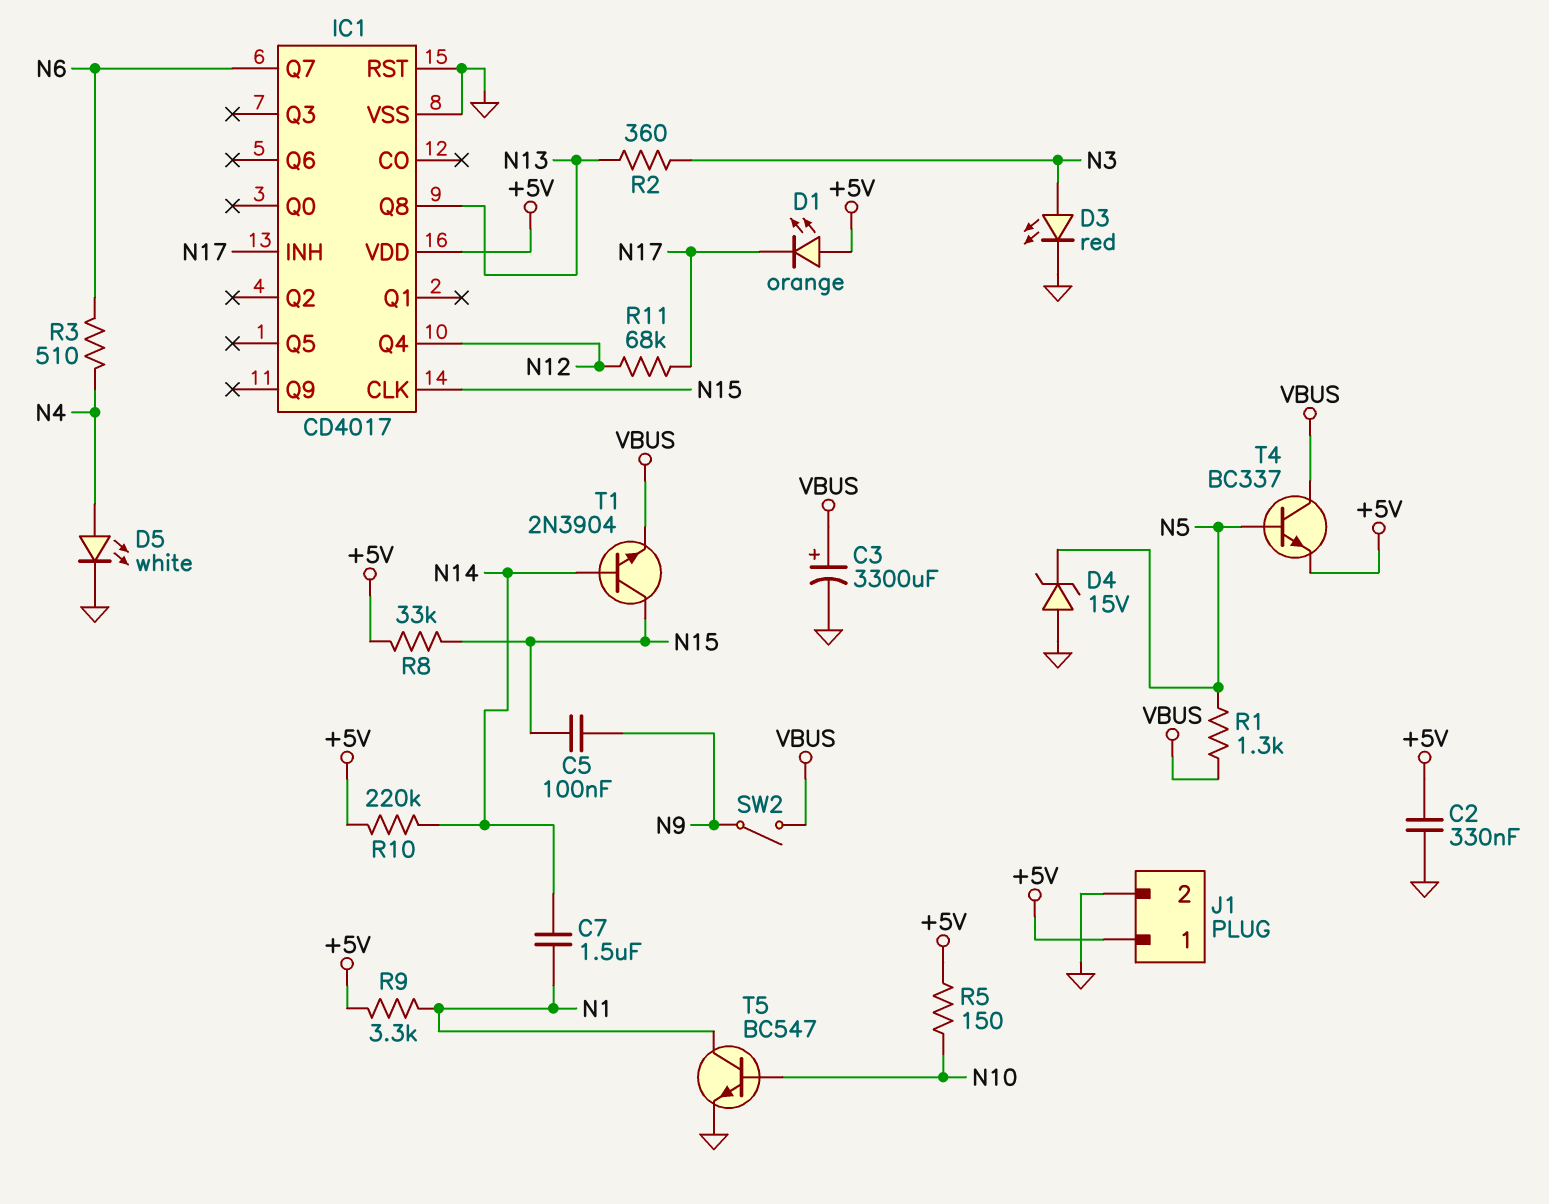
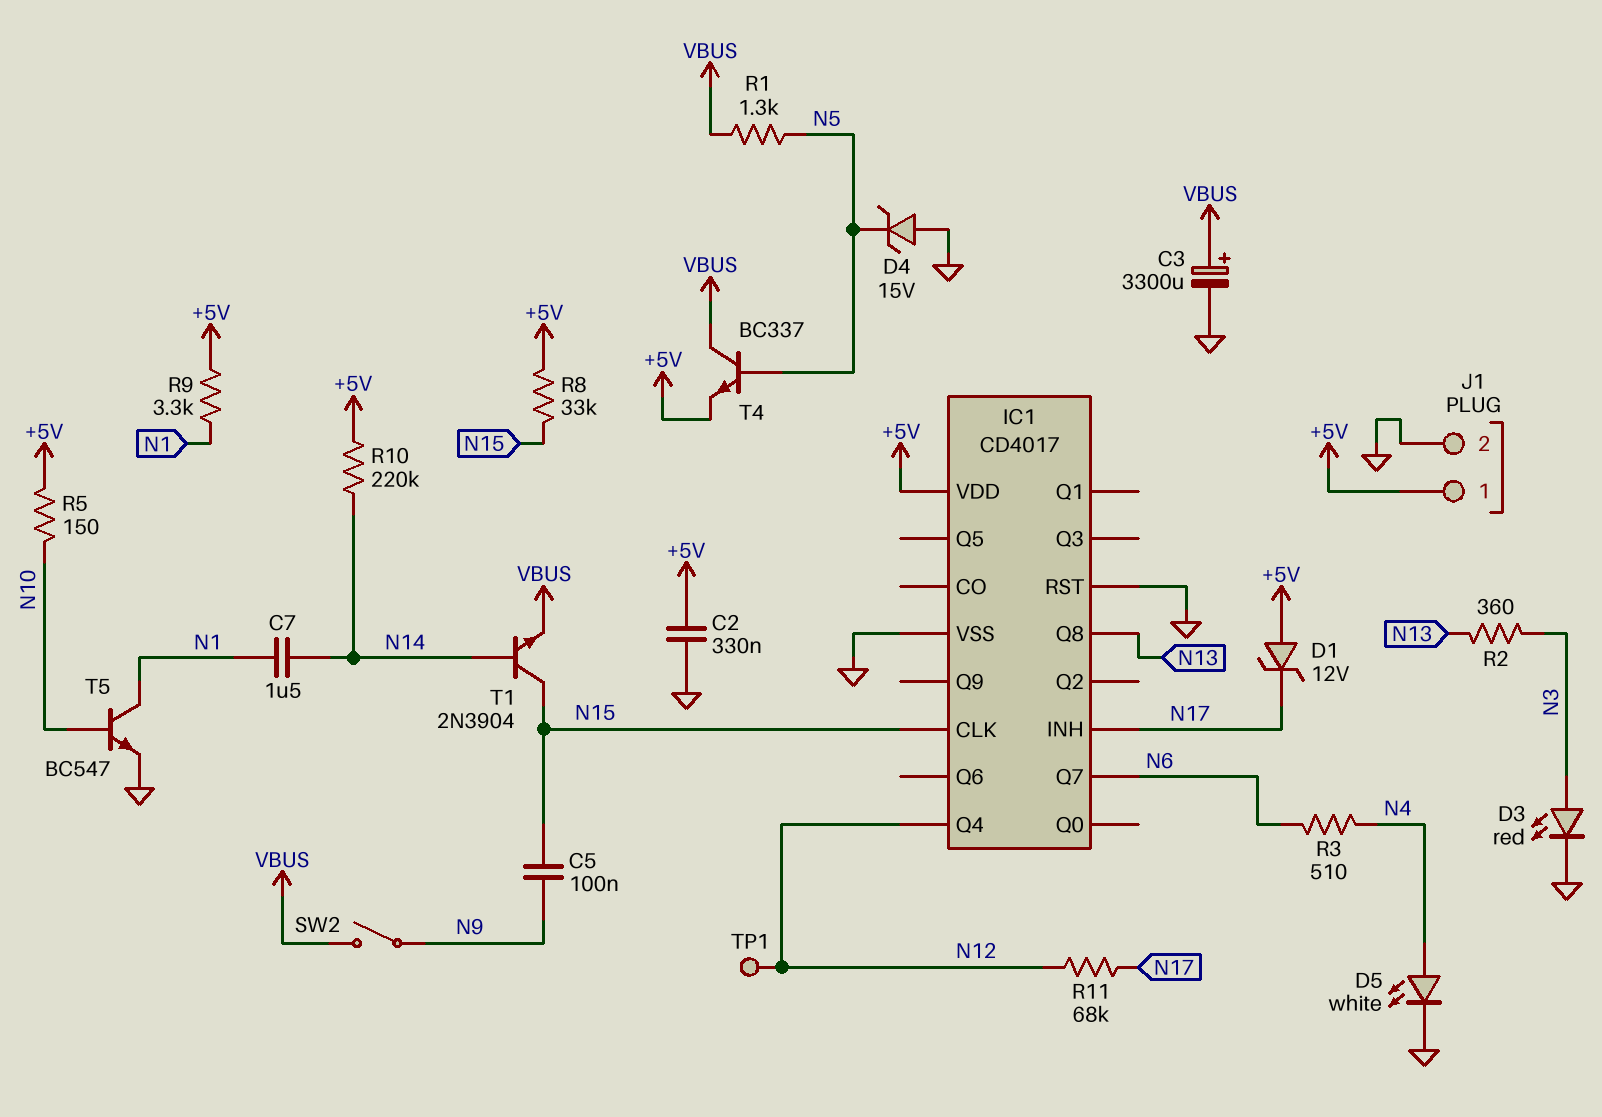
D1: LED orange (A +5V, K N17) -> zener 12V (A +5V, K N17)
TP1: none -> test point (N12)

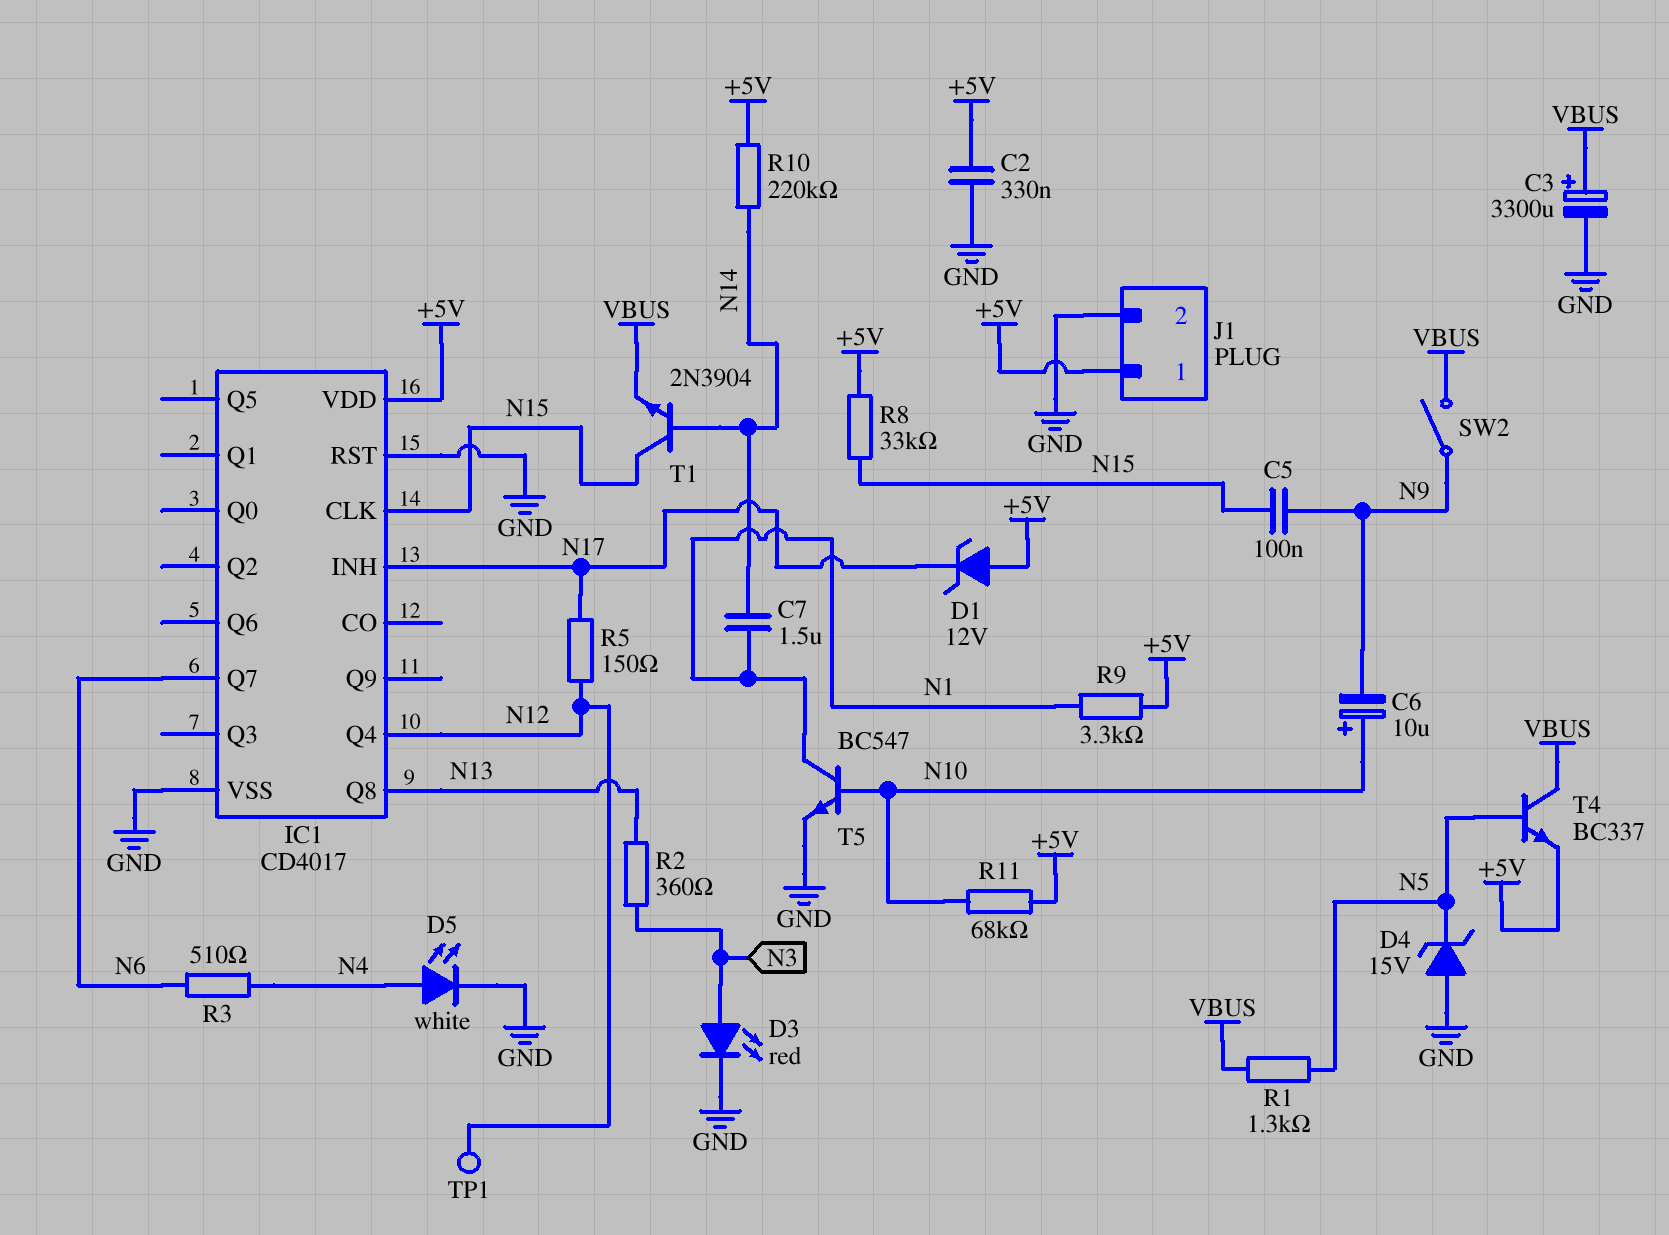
C6: none -> 10uF (plus N10, minus N9)
R5: 150 (+5V, N10) -> 150 (N12, N17)
R11: 68k (N12, N17) -> 68k (+5V, N10)

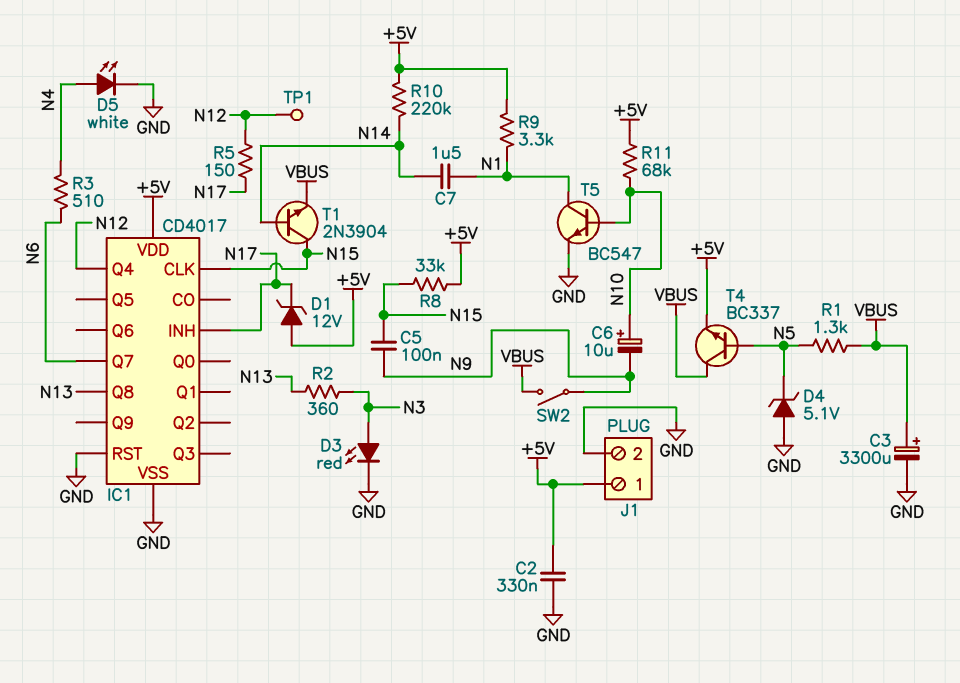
D4: zener 15V (A GND, K N5) -> zener 5.1V (A GND, K N5)

